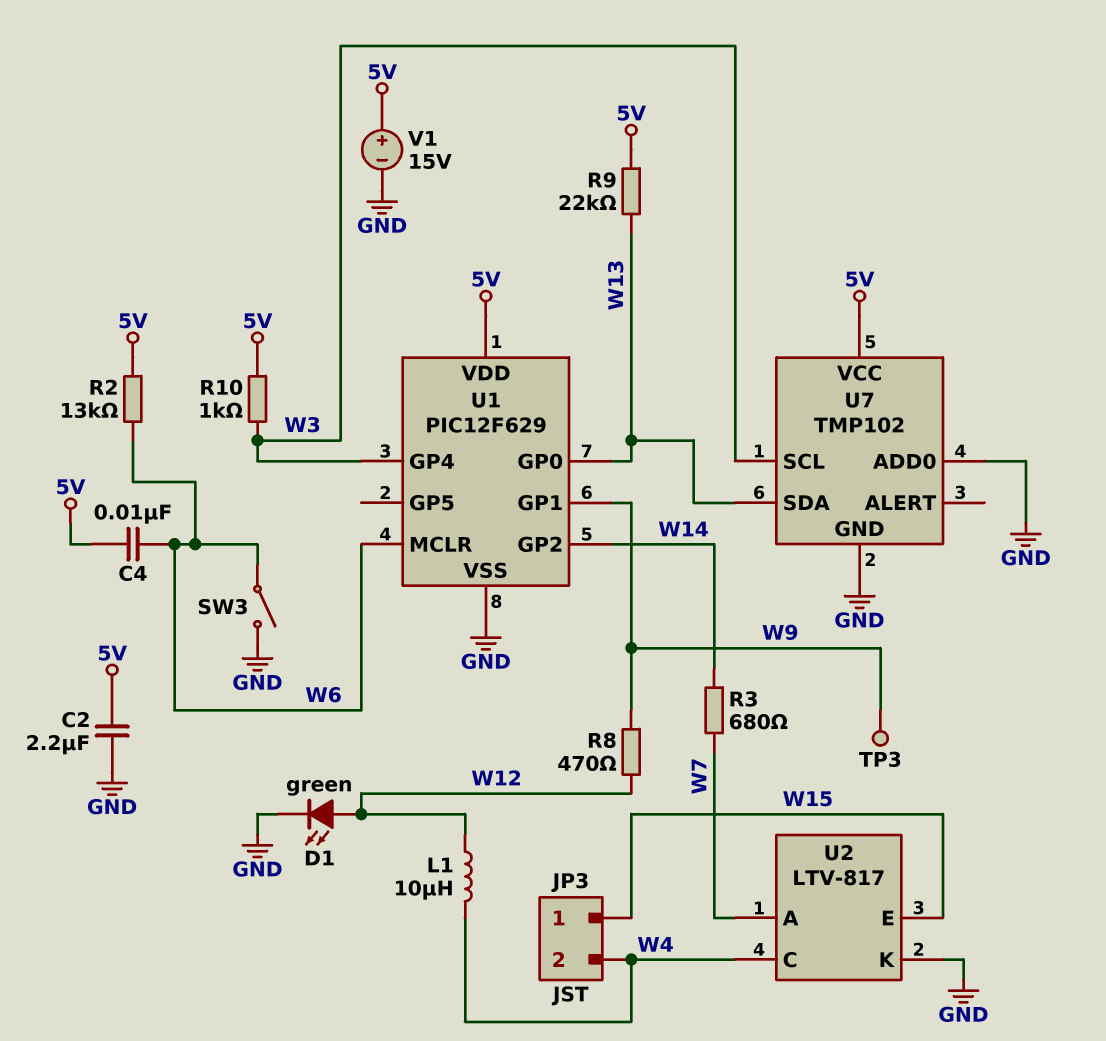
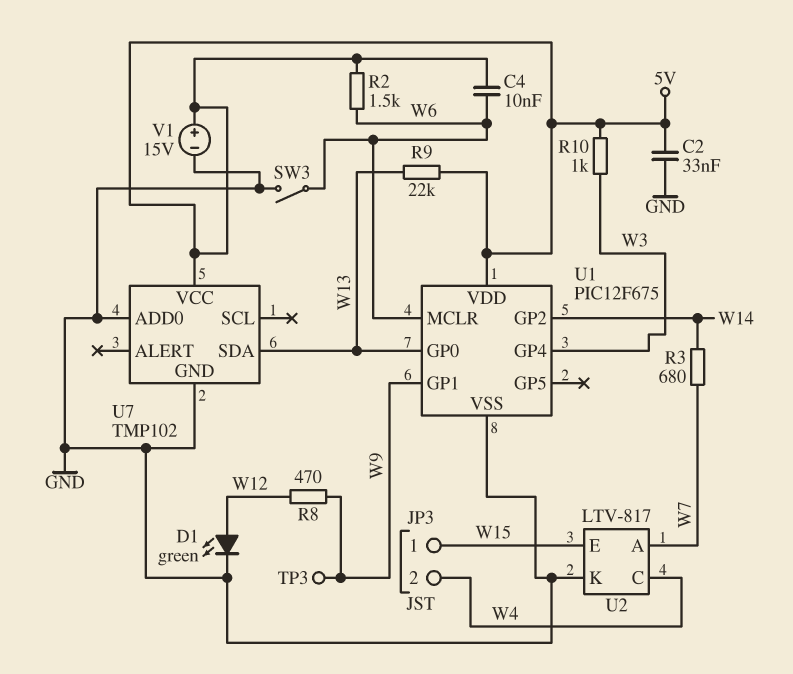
C2: 2.2uF (5V, GND) -> 33nF (5V, GND)
L1: 10uH (W4, W12) -> none
R2: 13k (5V, W6) -> 1.5k (5V, W6)
U1: PIC12F629 -> PIC12F675
U7 pin SCL: W3 -> none

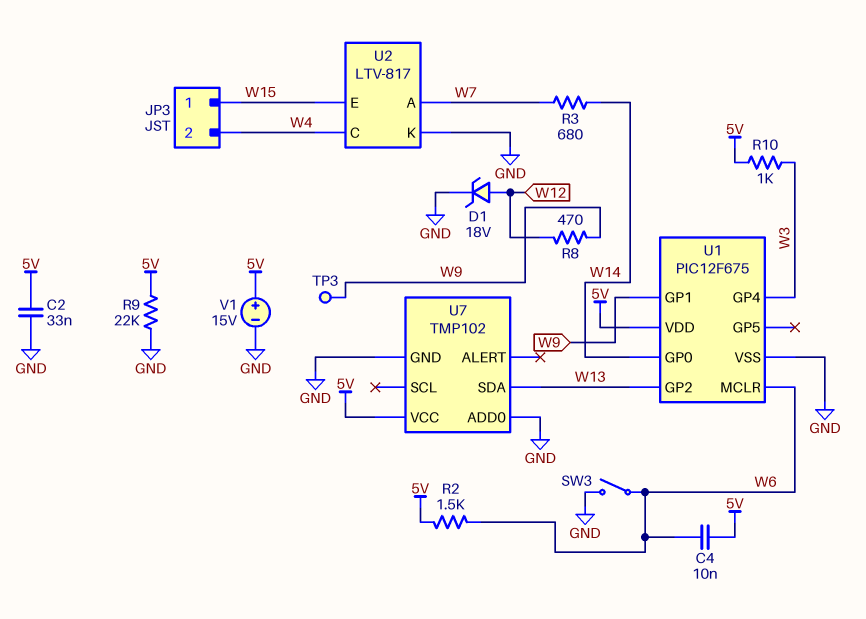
D1: LED green (A W12, K GND) -> zener 18V (A W12, K GND)
R9: 22k (5V, W13) -> 22k (5V, GND)
U1 pin GP0: W13 -> W14
U1 pin GP2: W14 -> W13

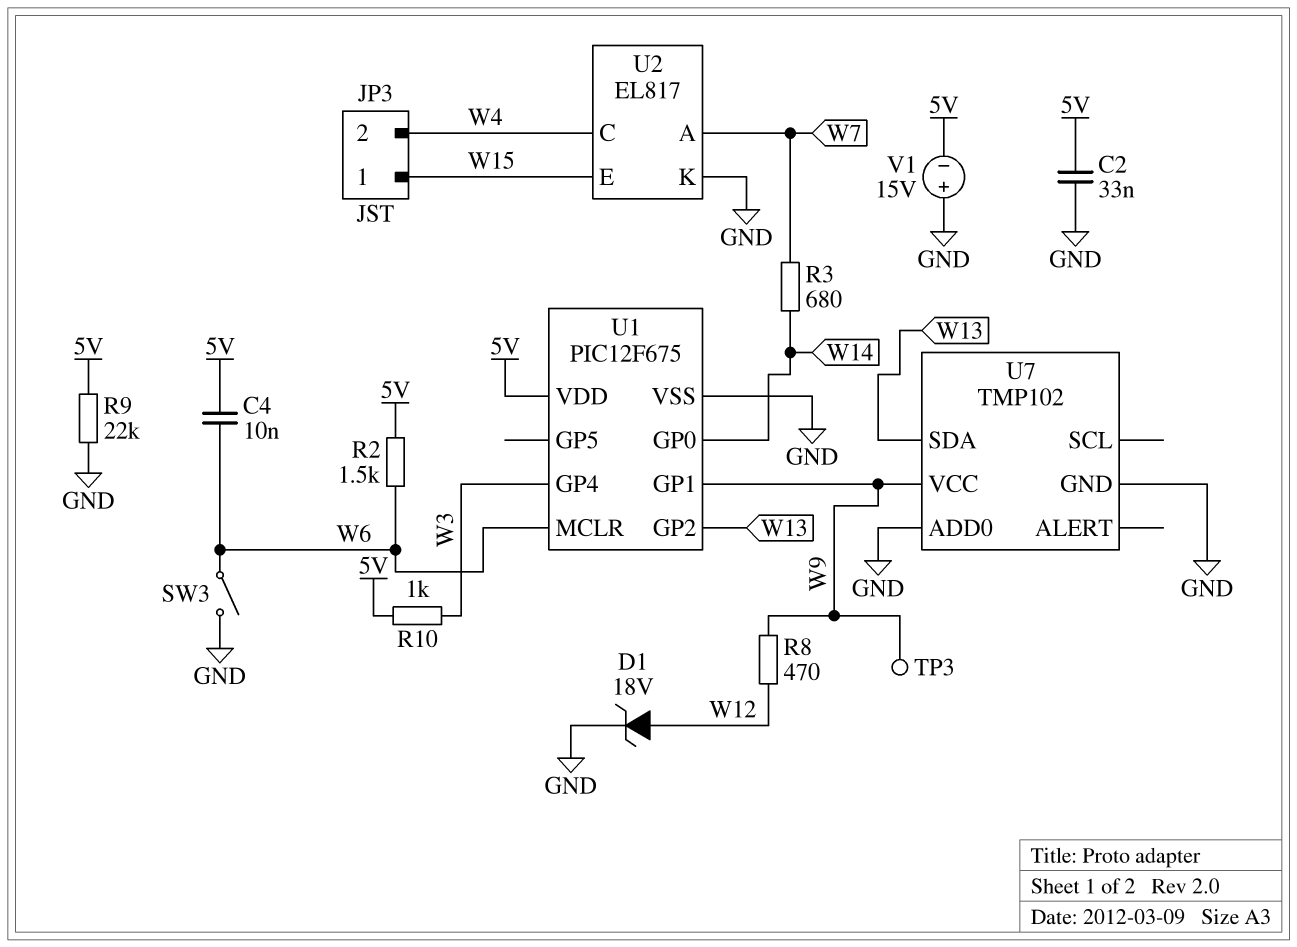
U2: LTV-817 -> EL817
U7 pin VCC: 5V -> W9
V1: 15V (plus 5V, minus GND) -> 15V (plus GND, minus 5V)

